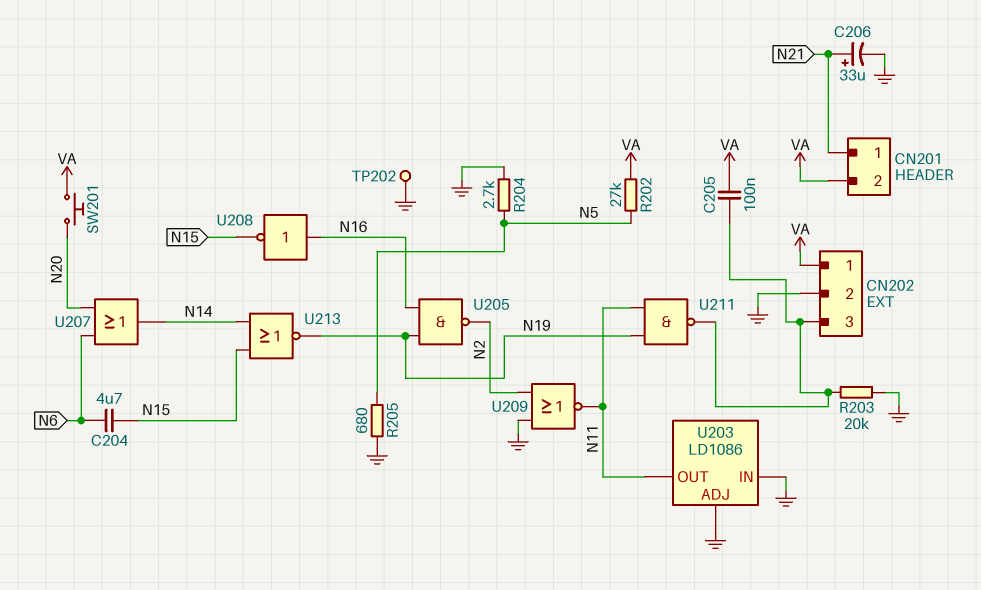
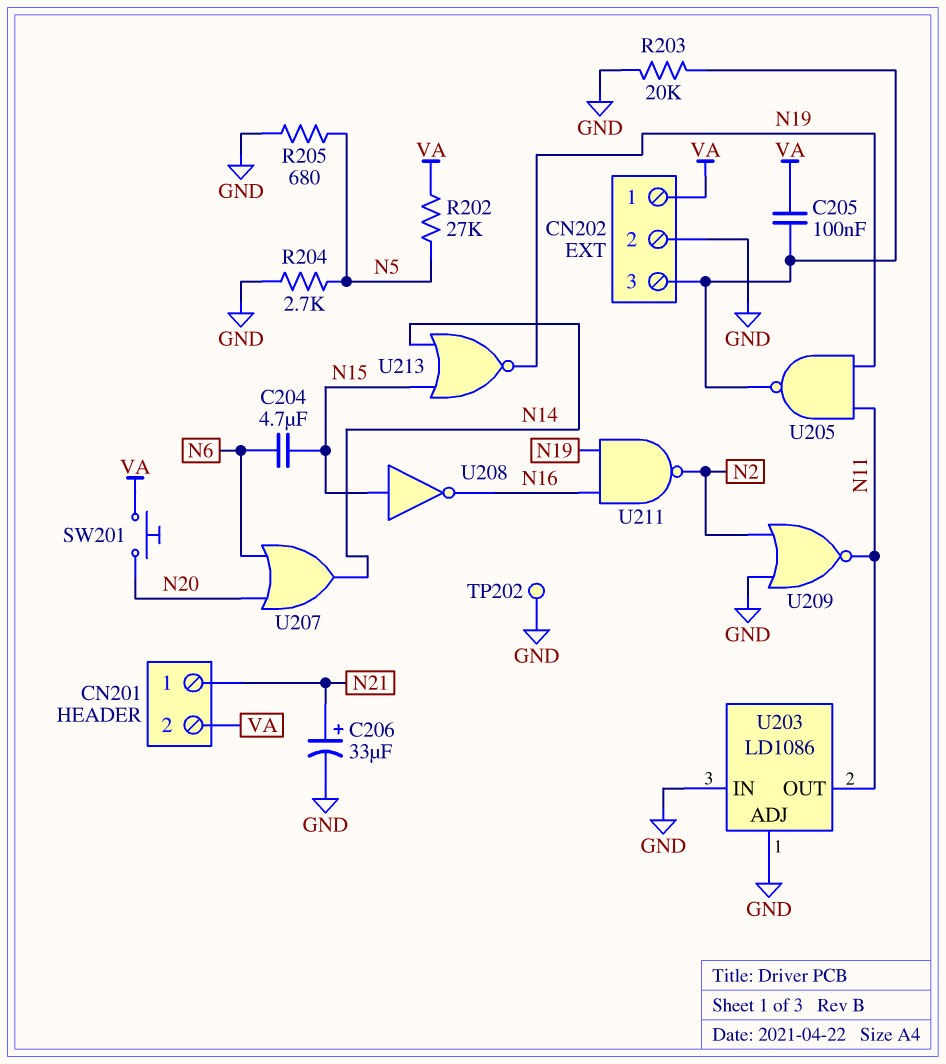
U205: NAND (in N16, in N19, out N2) -> NAND (in N11, in N19, out CN202/3)
U208: NOT (in N16, out N15) -> NOT (in N15, out N16)
U211: NAND (in N11, in N19, out CN202/3) -> NAND (in N16, in N19, out N2)

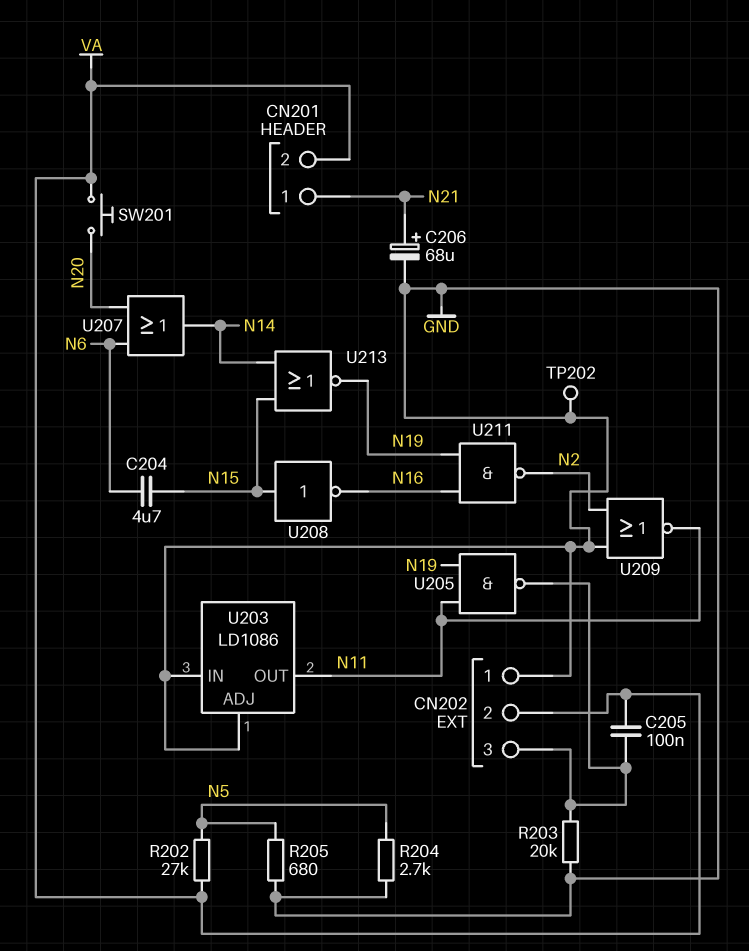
C206: 33uF (plus N21, minus GND) -> 68uF (plus N21, minus GND)
CN202 pin 1: VA -> GND
CN202 pin 2: GND -> VA

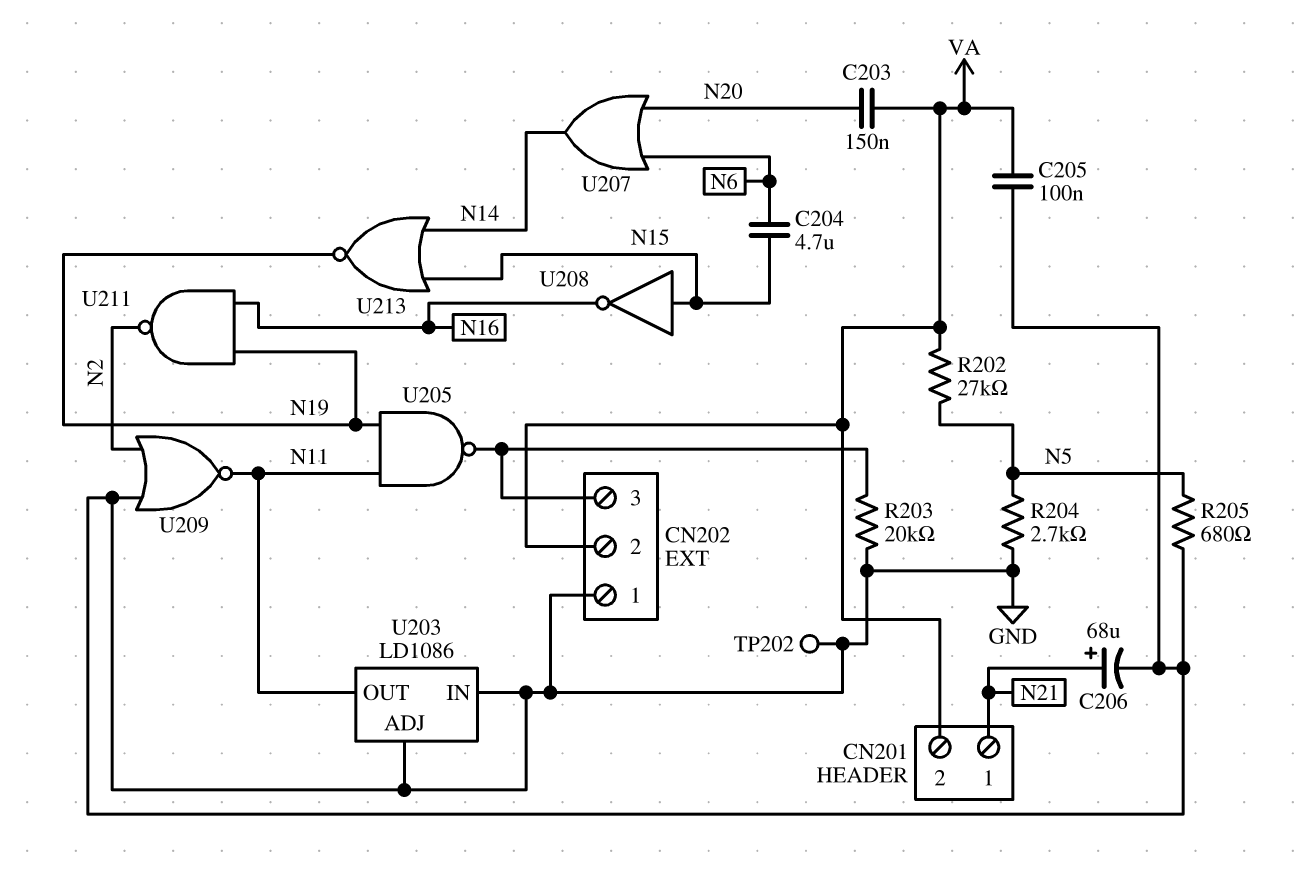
C203: none -> 150nF (N20, VA)
C205: 100nF (CN202/3, VA) -> 100nF (GND, VA)
SW201: button (N20, VA) -> none

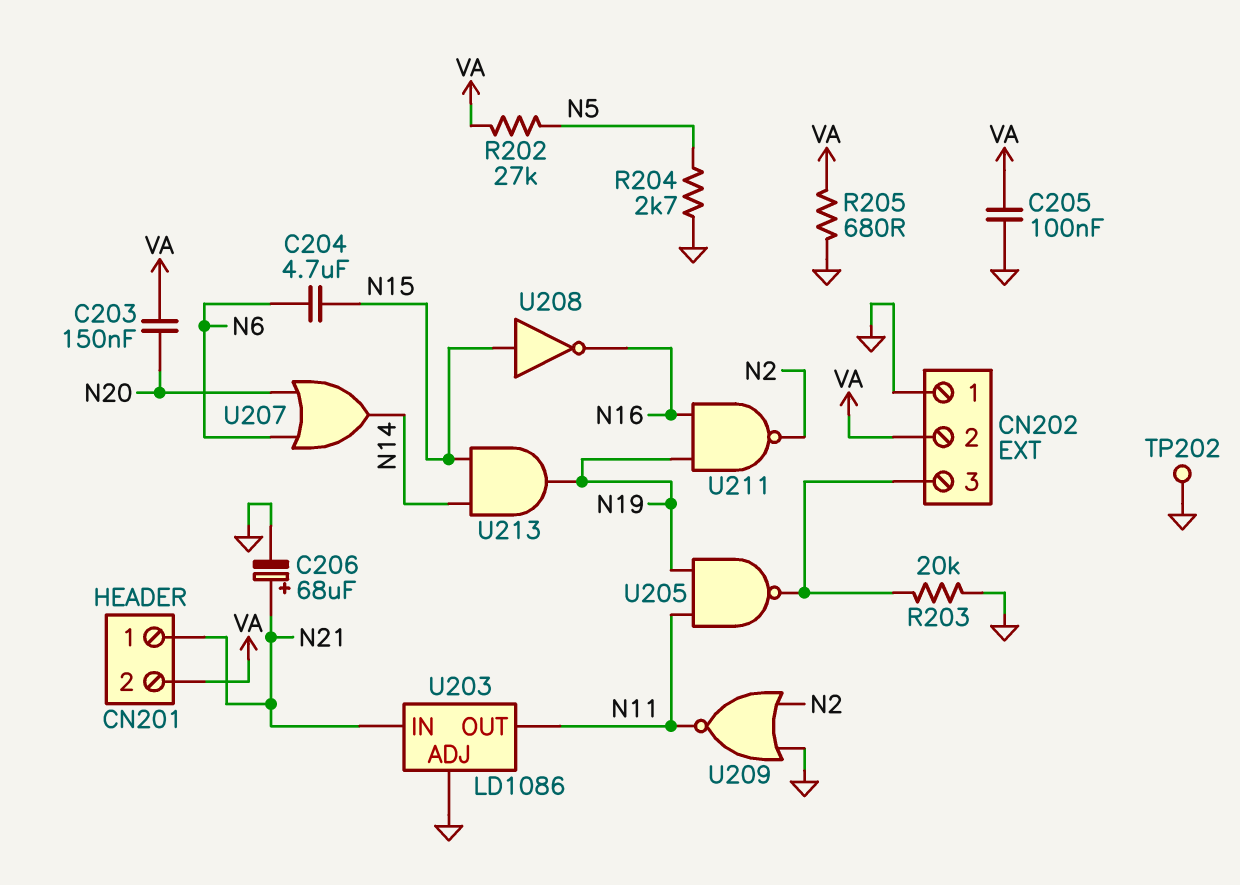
R205: 680 (GND, N5) -> 680 (GND, VA)
U203 pin IN: GND -> N21
U213: NOR (in N14, in N15, out N19) -> AND (in N14, in N15, out N19)

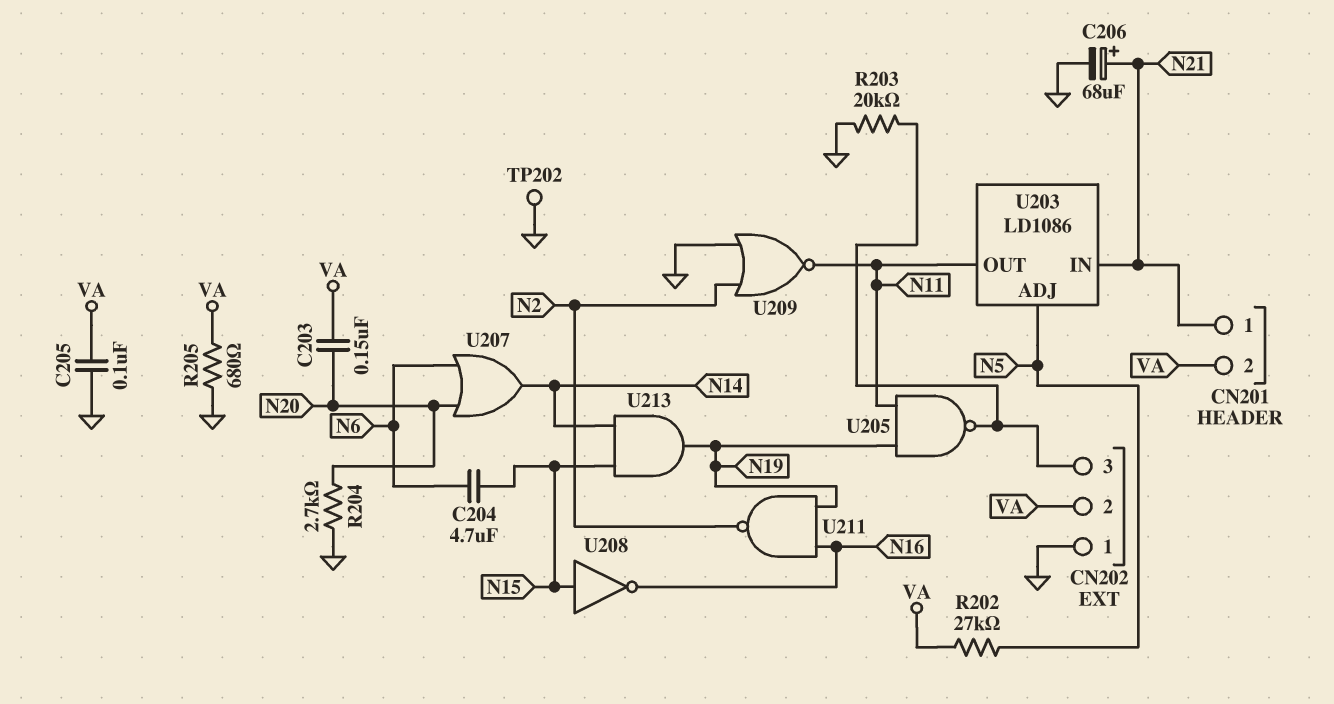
R204: 2.7k (GND, N5) -> 2.7k (GND, N20)
U203 pin ADJ: GND -> N5

